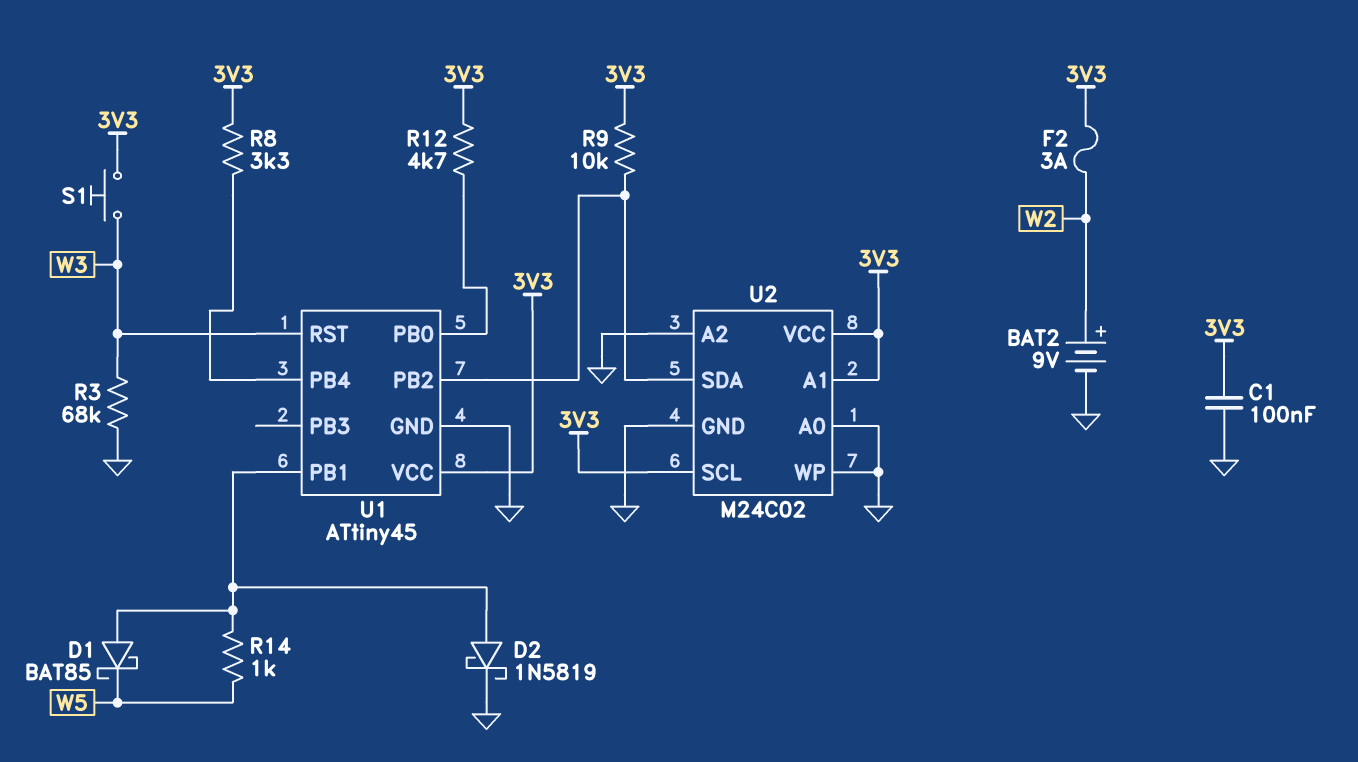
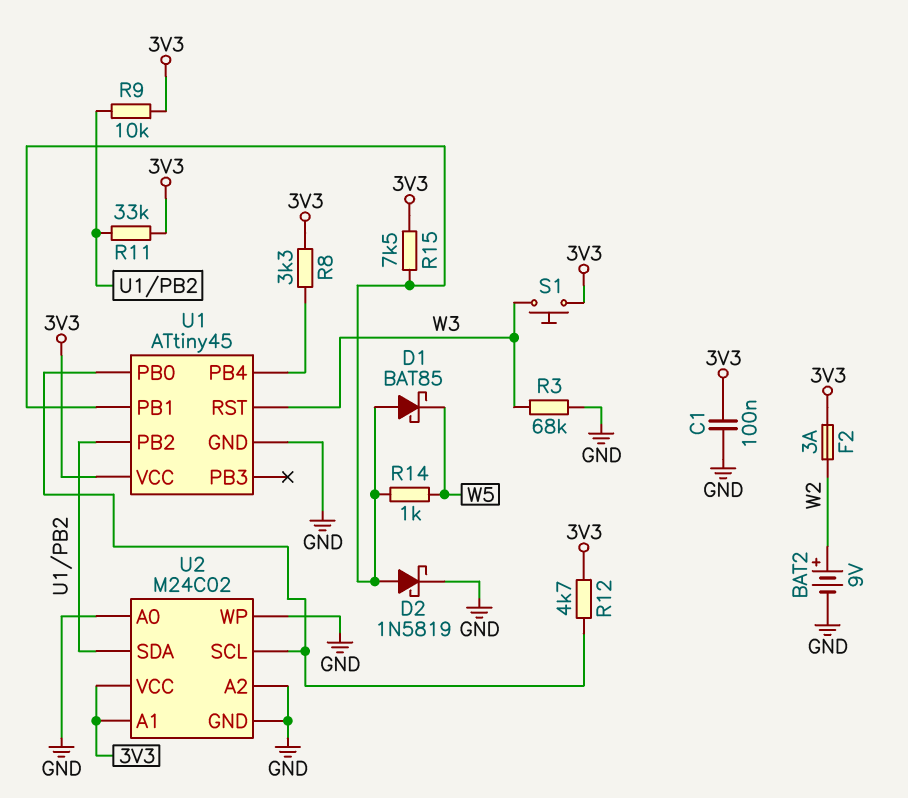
R11: none -> 33k (3V3, U1/PB2)
R15: none -> 7.5k (3V3, U1/PB1)
U2 pin SCL: 3V3 -> U1/PB0

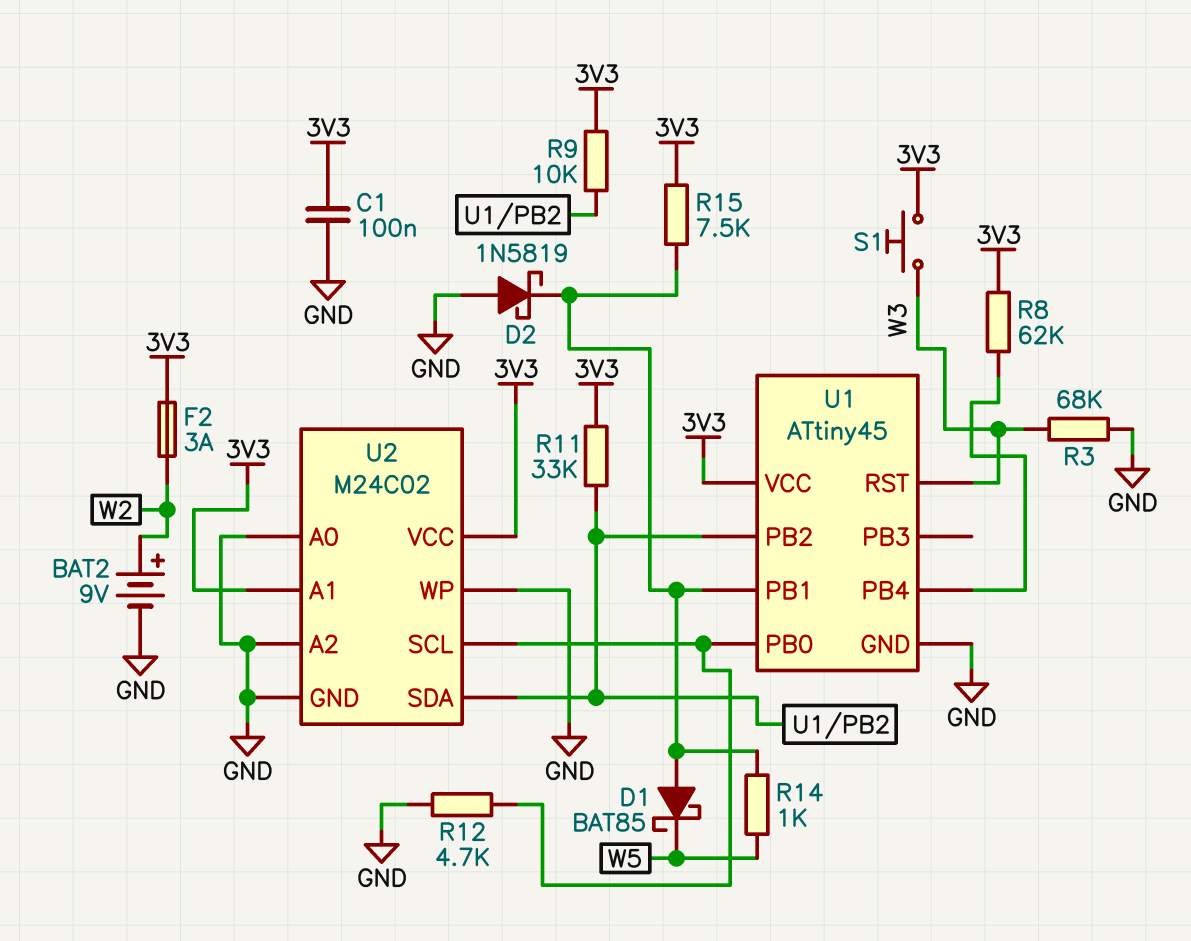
D2: schottky 1N5819 (A U1/PB1, K GND) -> schottky 1N5819 (A GND, K U1/PB1)
R8: 3.3k (3V3, U1/PB4) -> 62k (3V3, U1/PB4)
R12: 4.7k (3V3, U1/PB0) -> 4.7k (GND, U1/PB0)

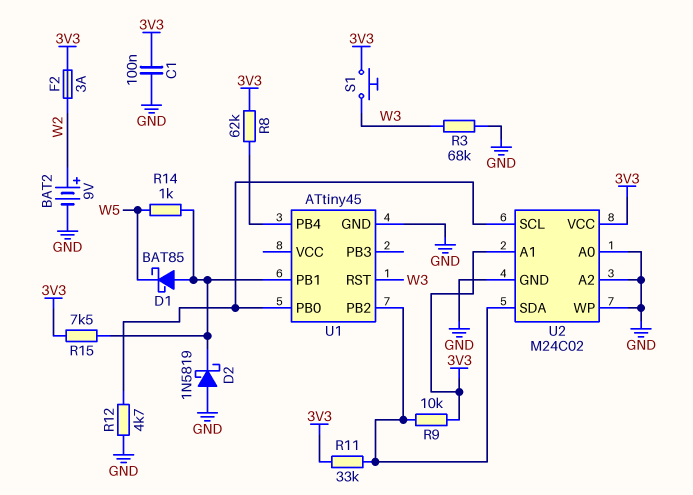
U1 pin VCC: 3V3 -> none

